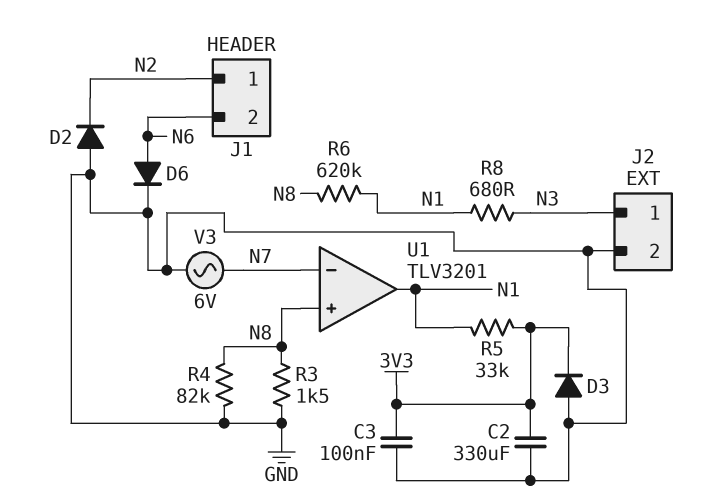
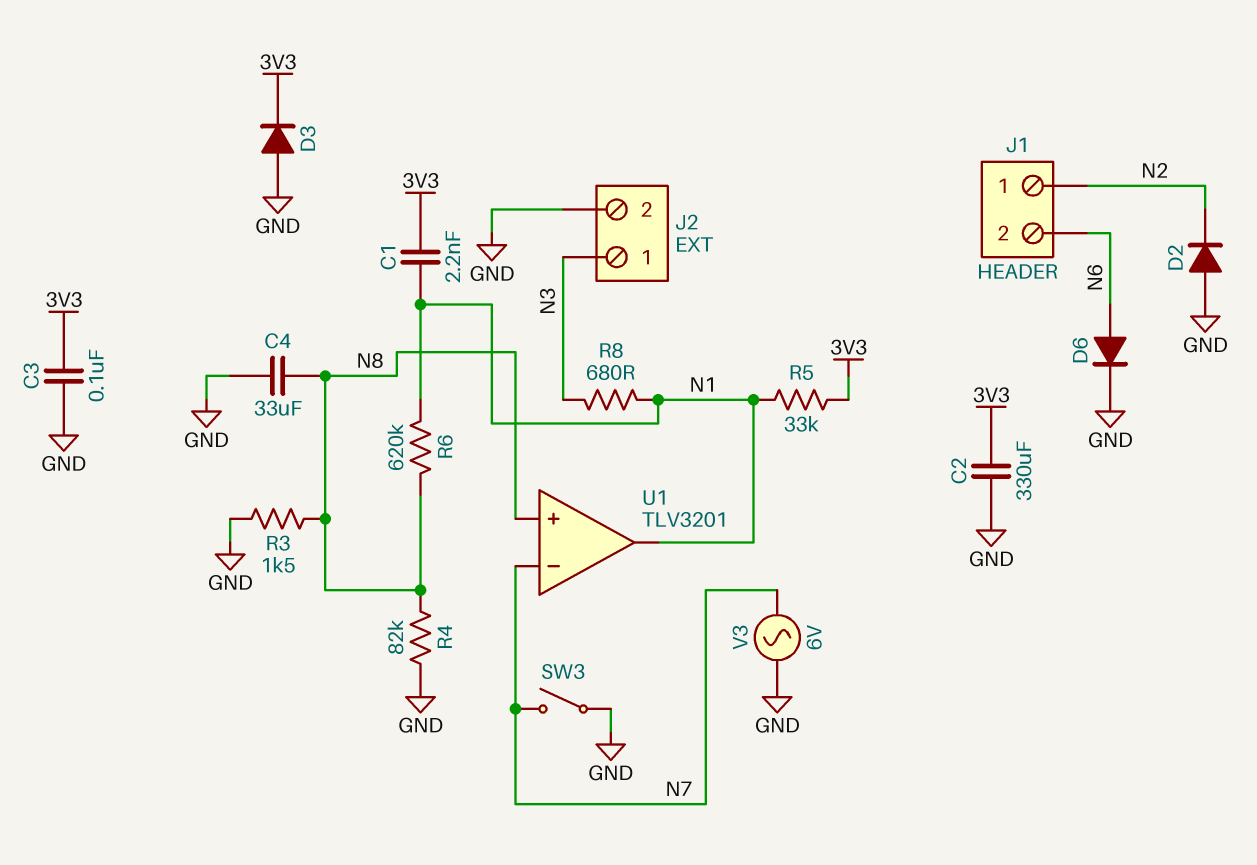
C1: none -> 2.2nF (3V3, N1)
C4: none -> 33uF (GND, N8)
SW3: none -> switch (GND, N7)

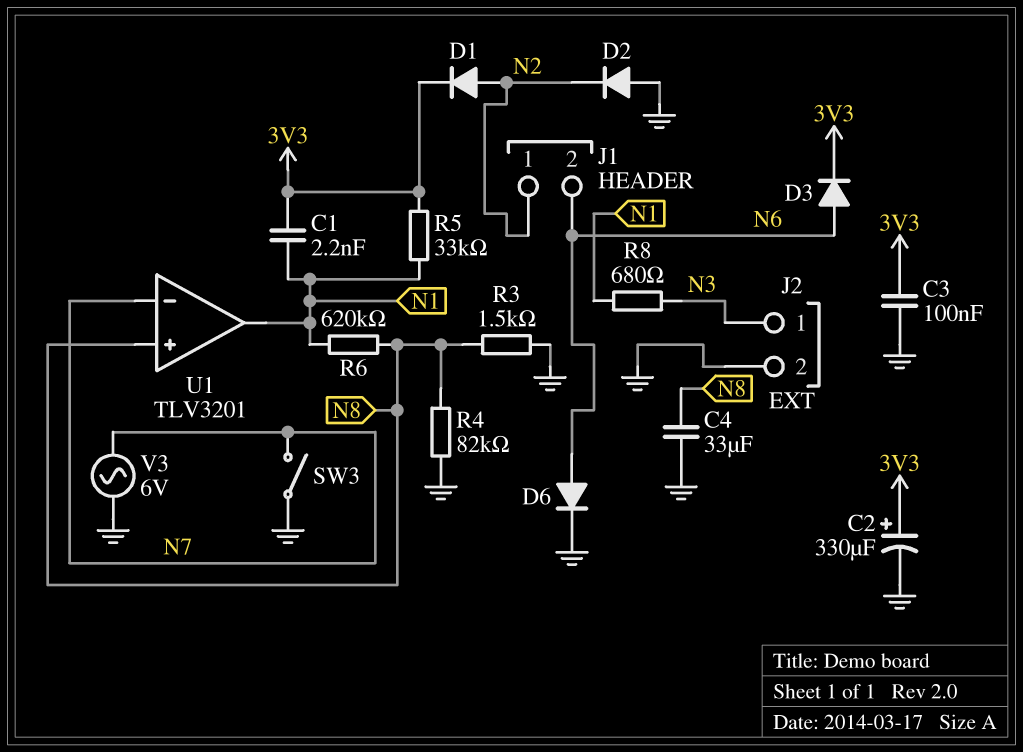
C2: 330uF (3V3, GND) -> 330uF (plus 3V3, minus GND)
D1: none -> diode (A N2, K 3V3)
D3: diode (A GND, K 3V3) -> diode (A N6, K 3V3)

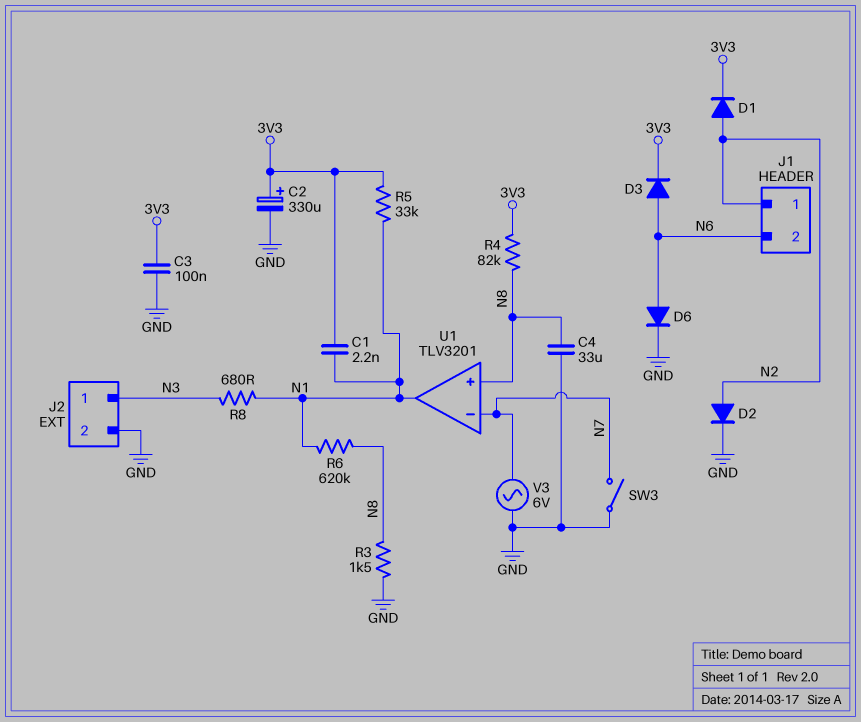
D2: diode (A GND, K N2) -> diode (A N2, K GND)
R4: 82k (GND, N8) -> 82k (3V3, N8)

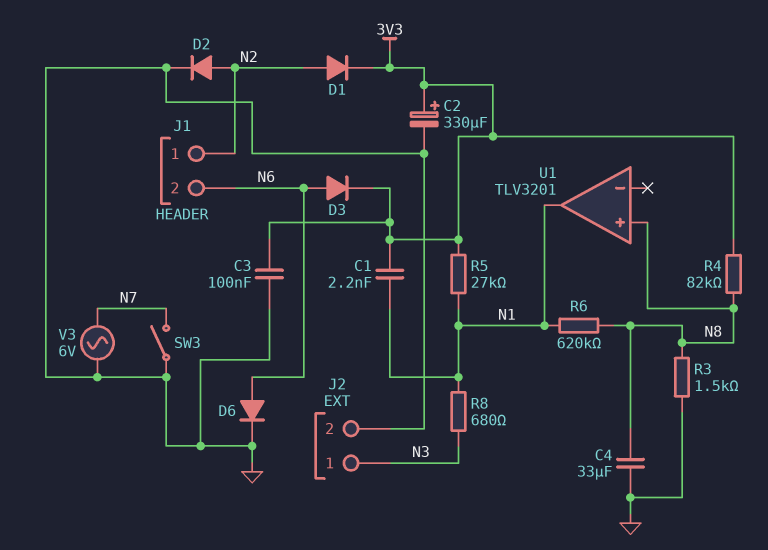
R5: 33k (3V3, N1) -> 27k (3V3, N1)
U1 pin in-: N7 -> none

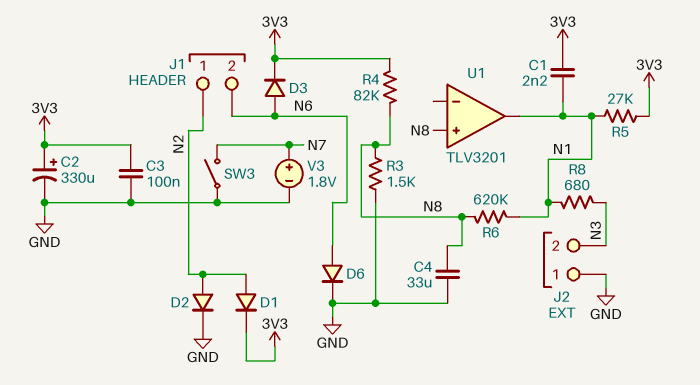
J2 pin 1: N3 -> GND
J2 pin 2: GND -> N3
V3: AC 6V (GND, N7) -> 1.8V (plus N7, minus GND)

